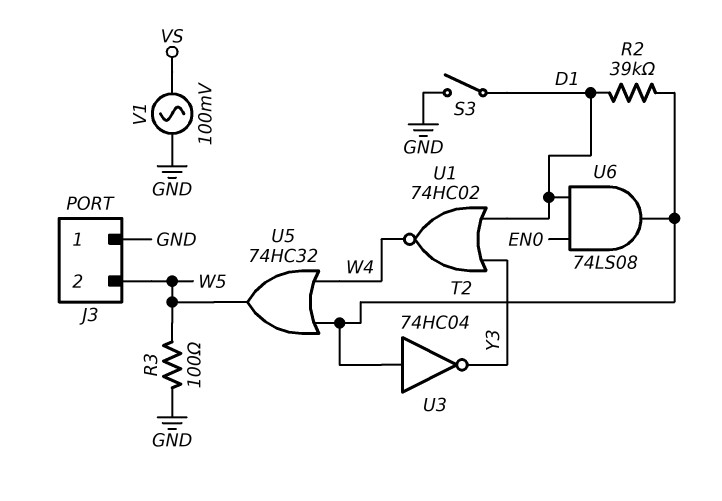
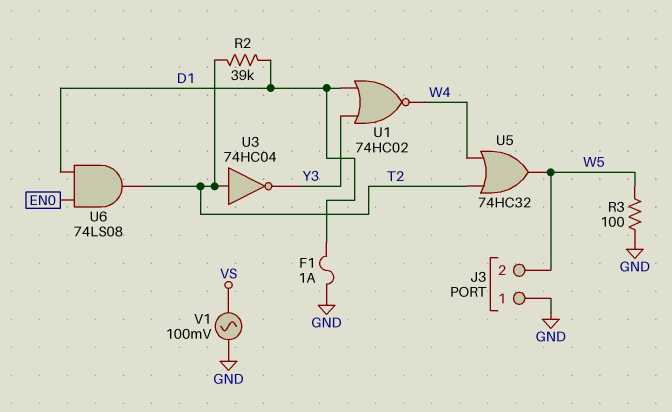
F1: none -> 1A (D1, GND)
S3: switch (D1, GND) -> none

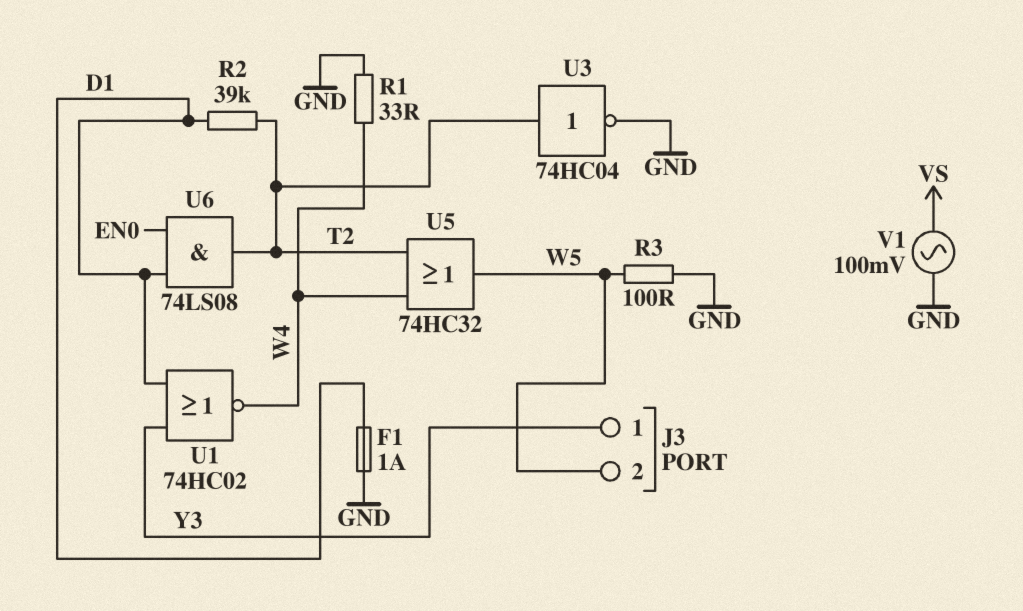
J3 pin 1: GND -> Y3
R1: none -> 33 (GND, W4)
U3: NOT 74HC04 (in T2, out Y3) -> NOT 74HC04 (in T2, out GND)

